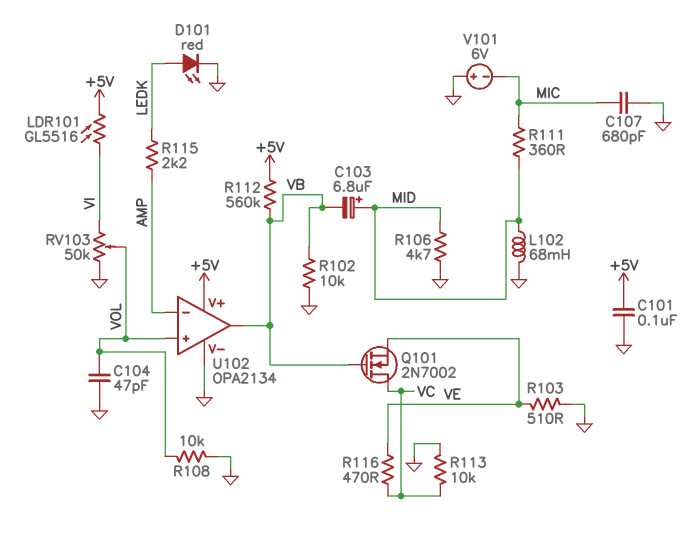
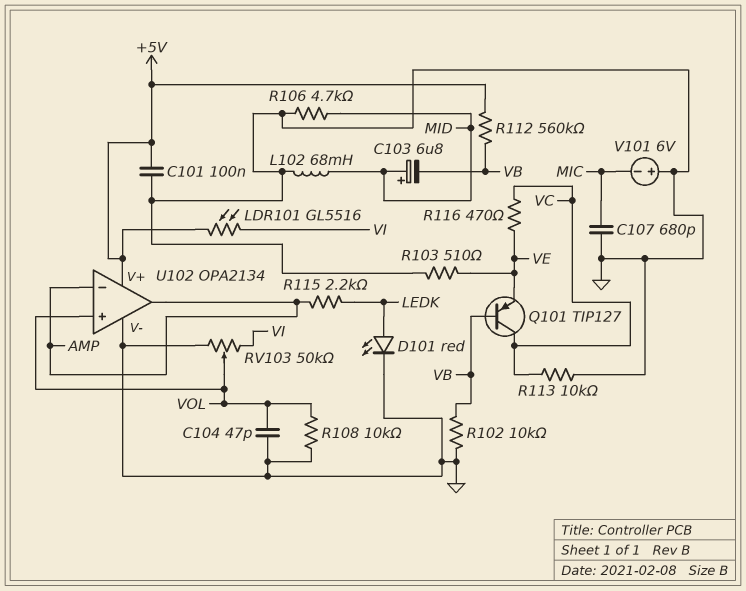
Q101: NMOS 2N7002 (G VB, D VC, S VE) -> PNP TIP127 (B VB, C VC, E VE)
R111: 360 (MIC, MID) -> none
U102 pin out: VB -> AMP

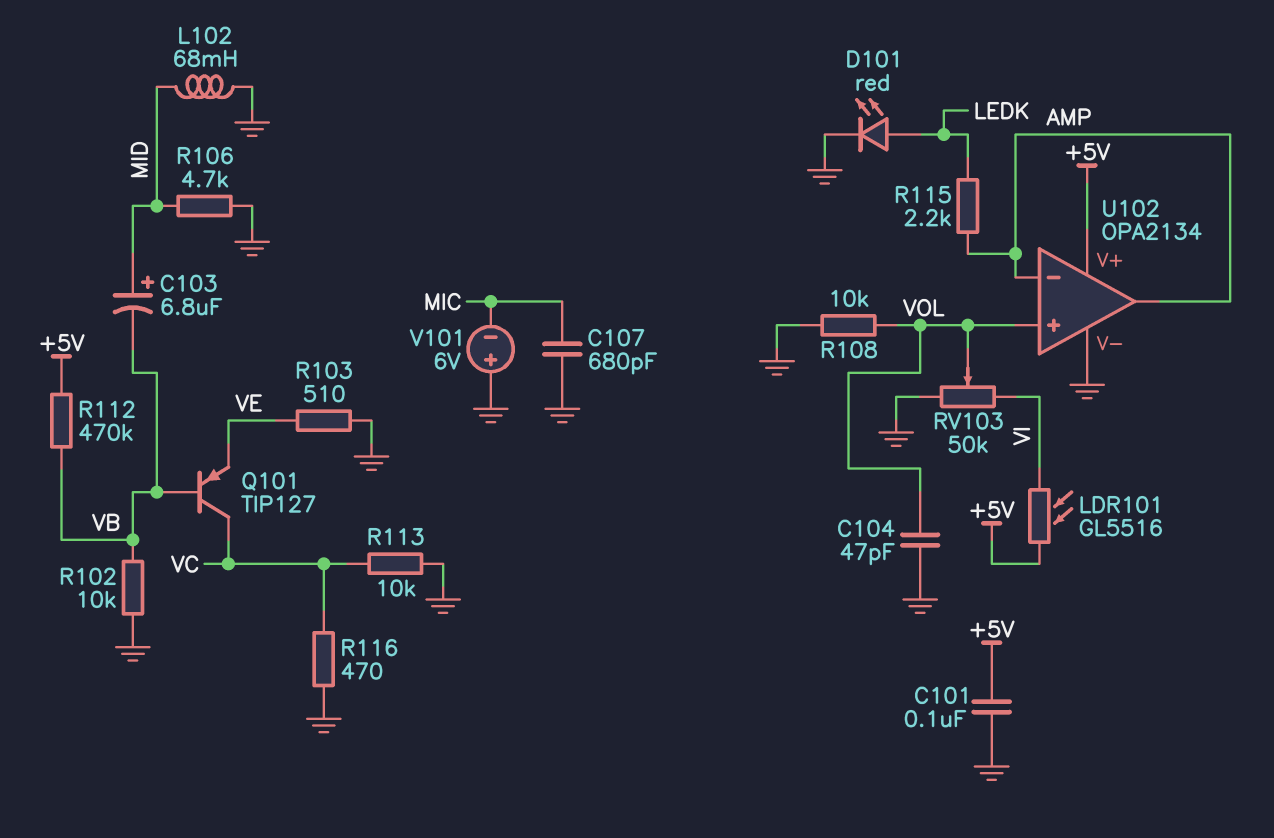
R112: 560k (+5V, VB) -> 470k (+5V, VB)
R116: 470 (VC, VE) -> 470 (GND, VC)

